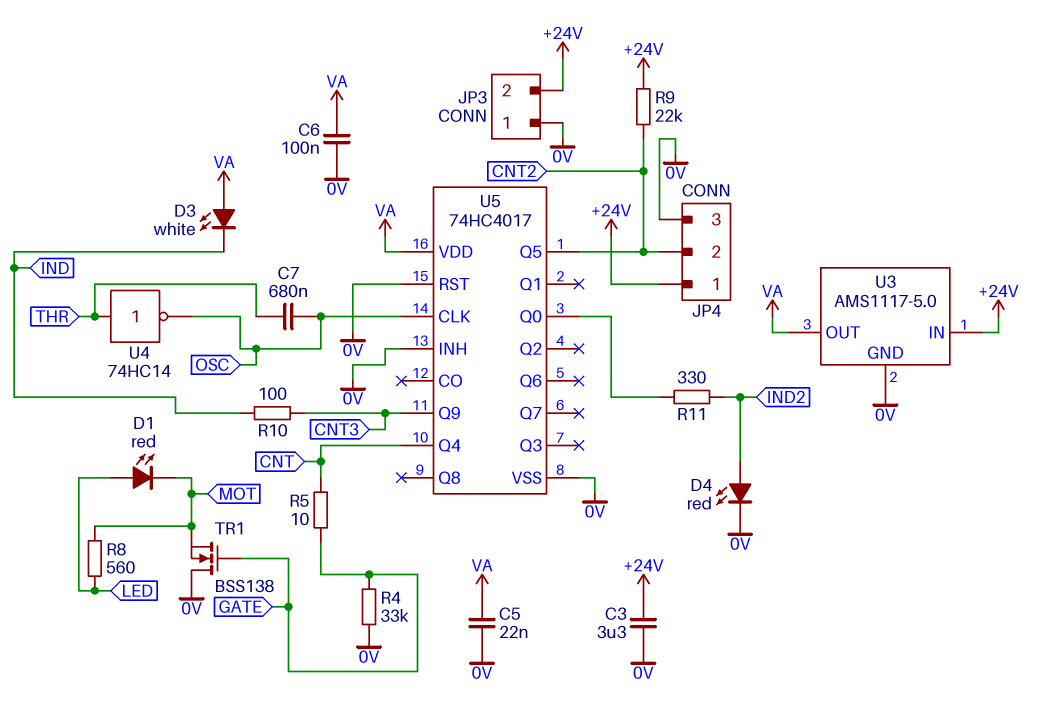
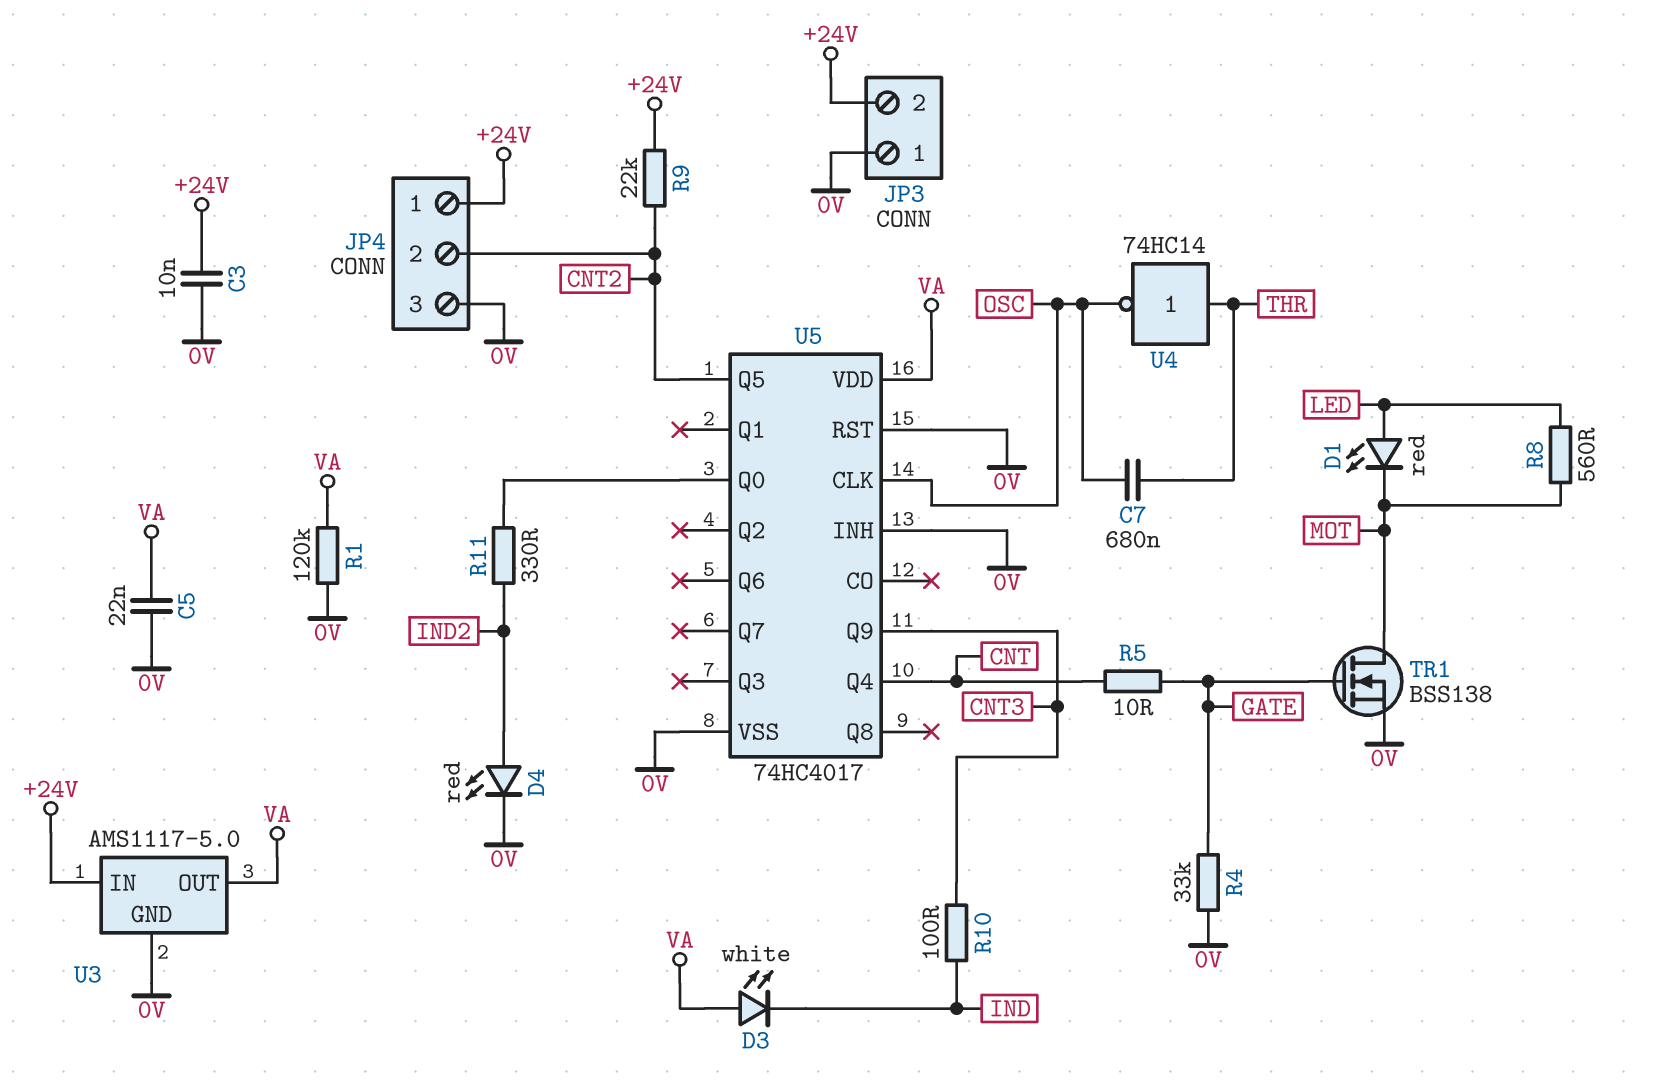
C3: 3.3uF (+24V, 0V) -> 10nF (+24V, 0V)
C6: 100nF (0V, VA) -> none
R1: none -> 120k (0V, VA)
TR1: NMOS BSS138 (G GATE, D 0V, S MOT) -> NMOS BSS138 (G GATE, D MOT, S 0V)

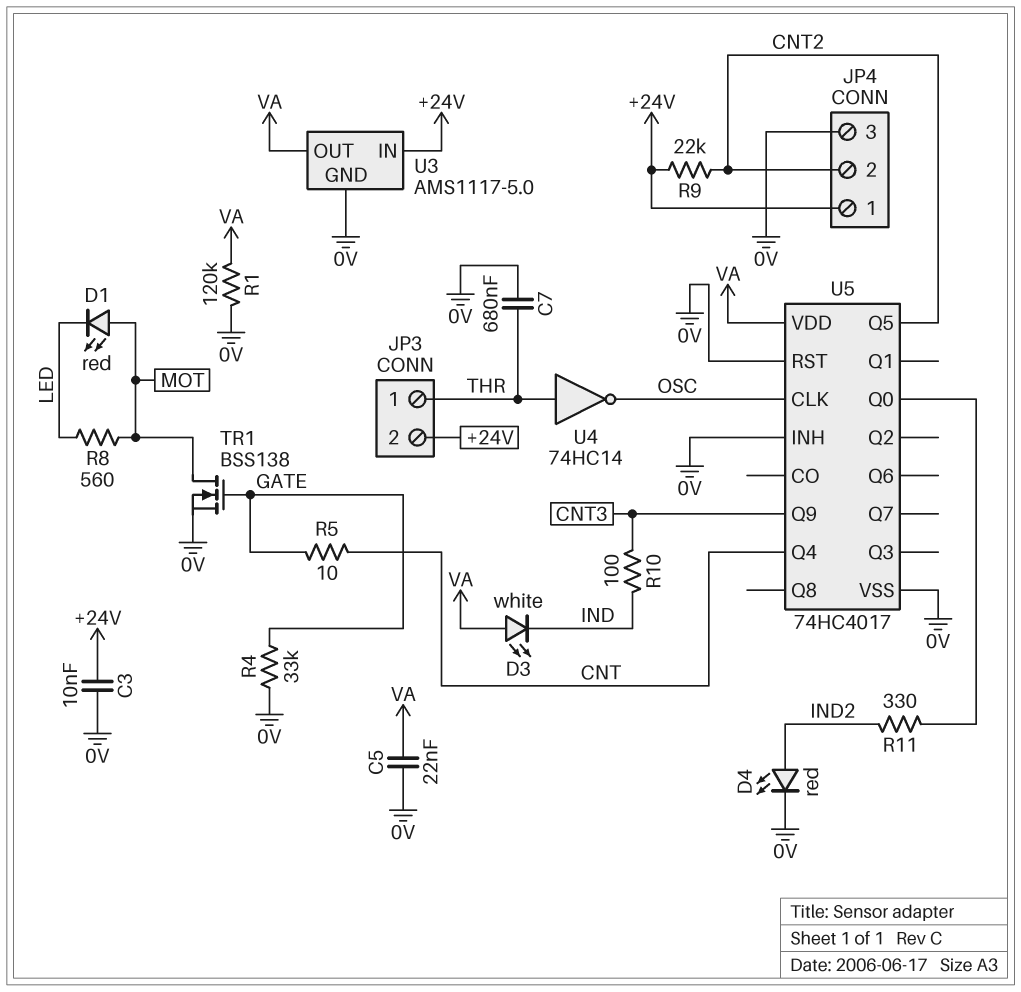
C7: 680nF (OSC, THR) -> 680nF (0V, THR)
D1: LED red (A LED, K MOT) -> LED red (A MOT, K LED)
JP3 pin 1: 0V -> THR

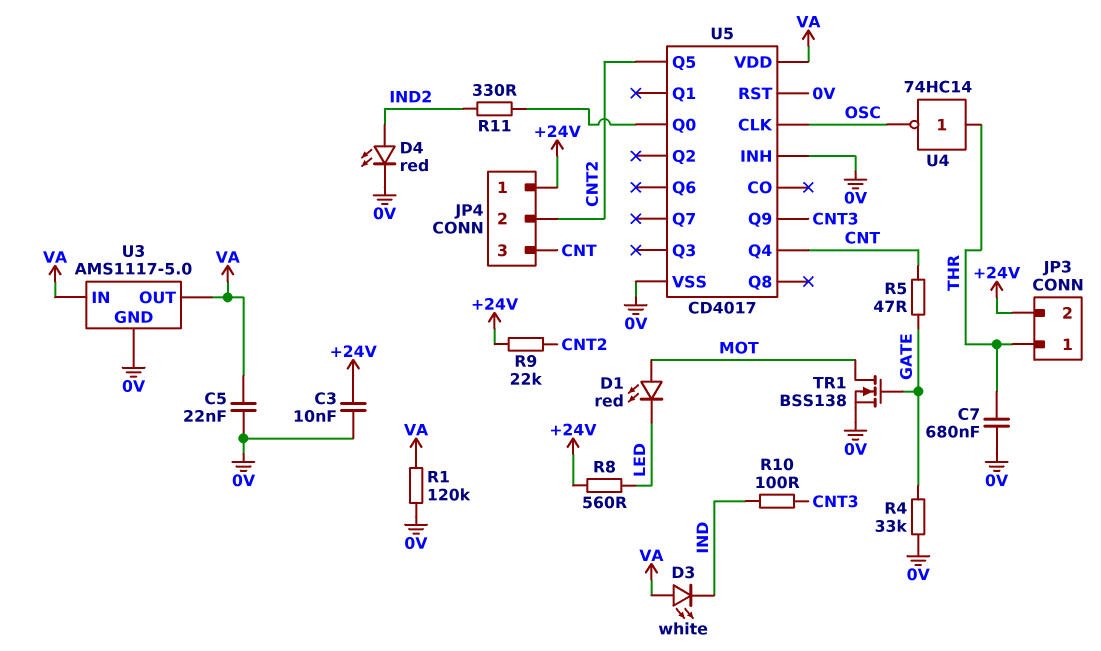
JP4 pin 3: 0V -> CNT
R5: 10 (CNT, GATE) -> 47 (CNT, GATE)
R8: 560 (LED, MOT) -> 560 (+24V, LED)
U3 pin IN: +24V -> VA
U5: 74HC4017 -> CD4017

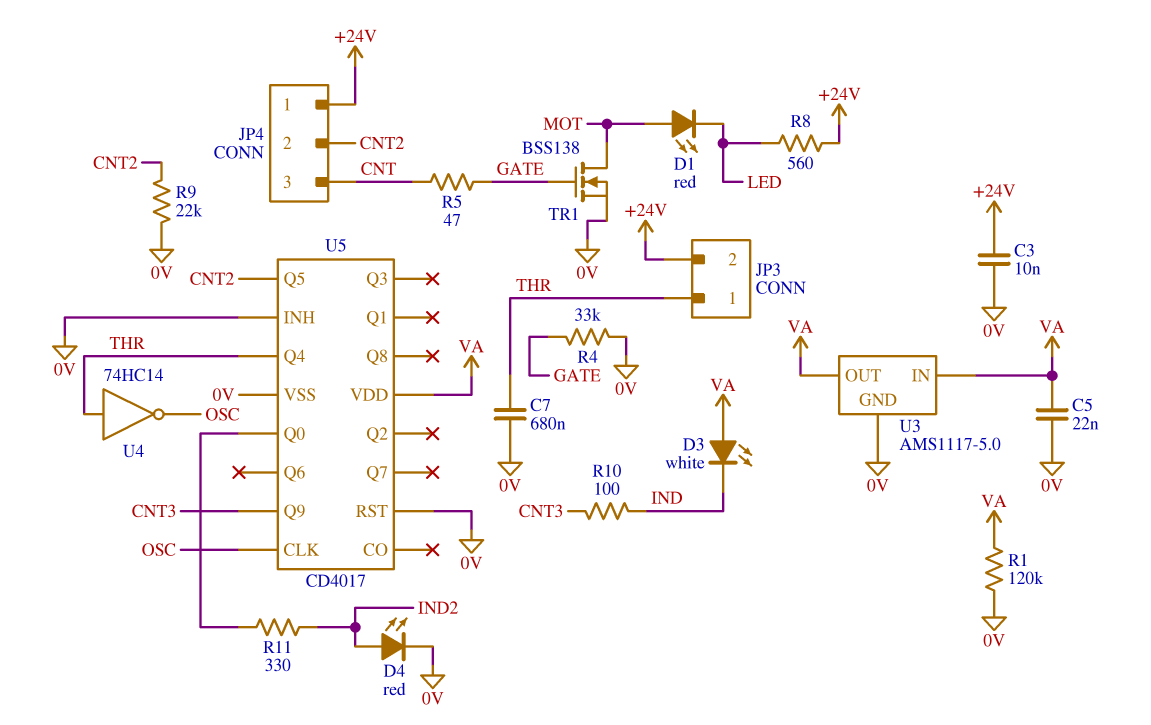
R9: 22k (+24V, CNT2) -> 22k (0V, CNT2)
U5 pin Q4: CNT -> THR

